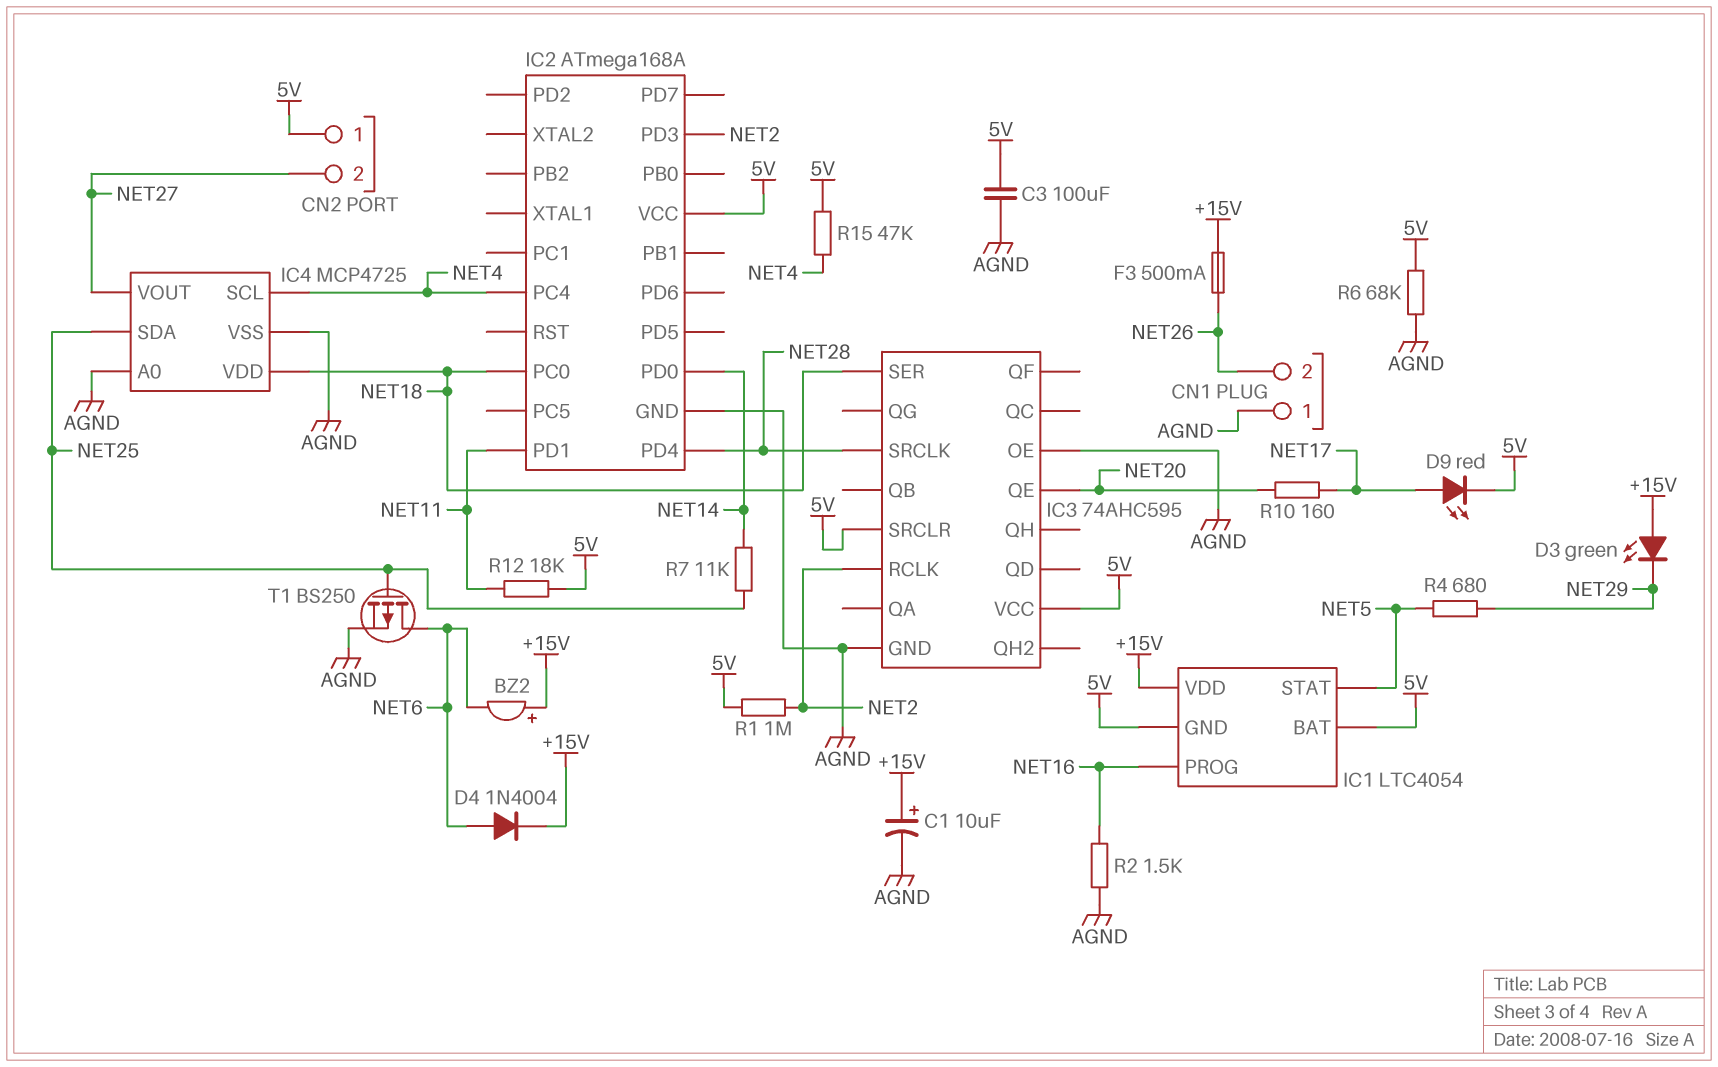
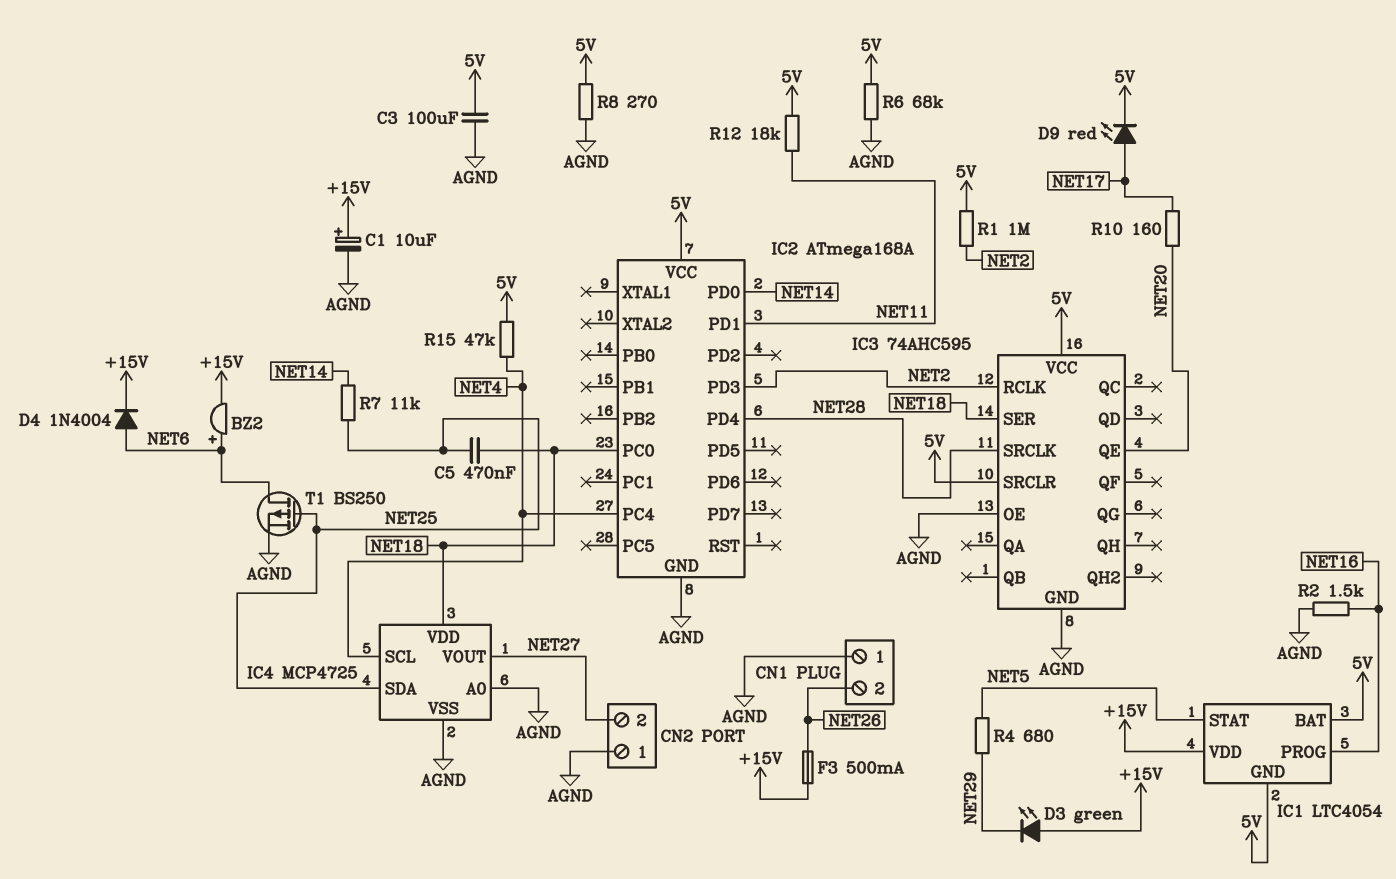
BZ2: buzzer (plus +15V, minus NET6) -> buzzer (plus NET6, minus +15V)
C5: none -> 470nF (NET18, NET25)
CN2 pin 1: 5V -> AGND
R8: none -> 270 (5V, AGND)

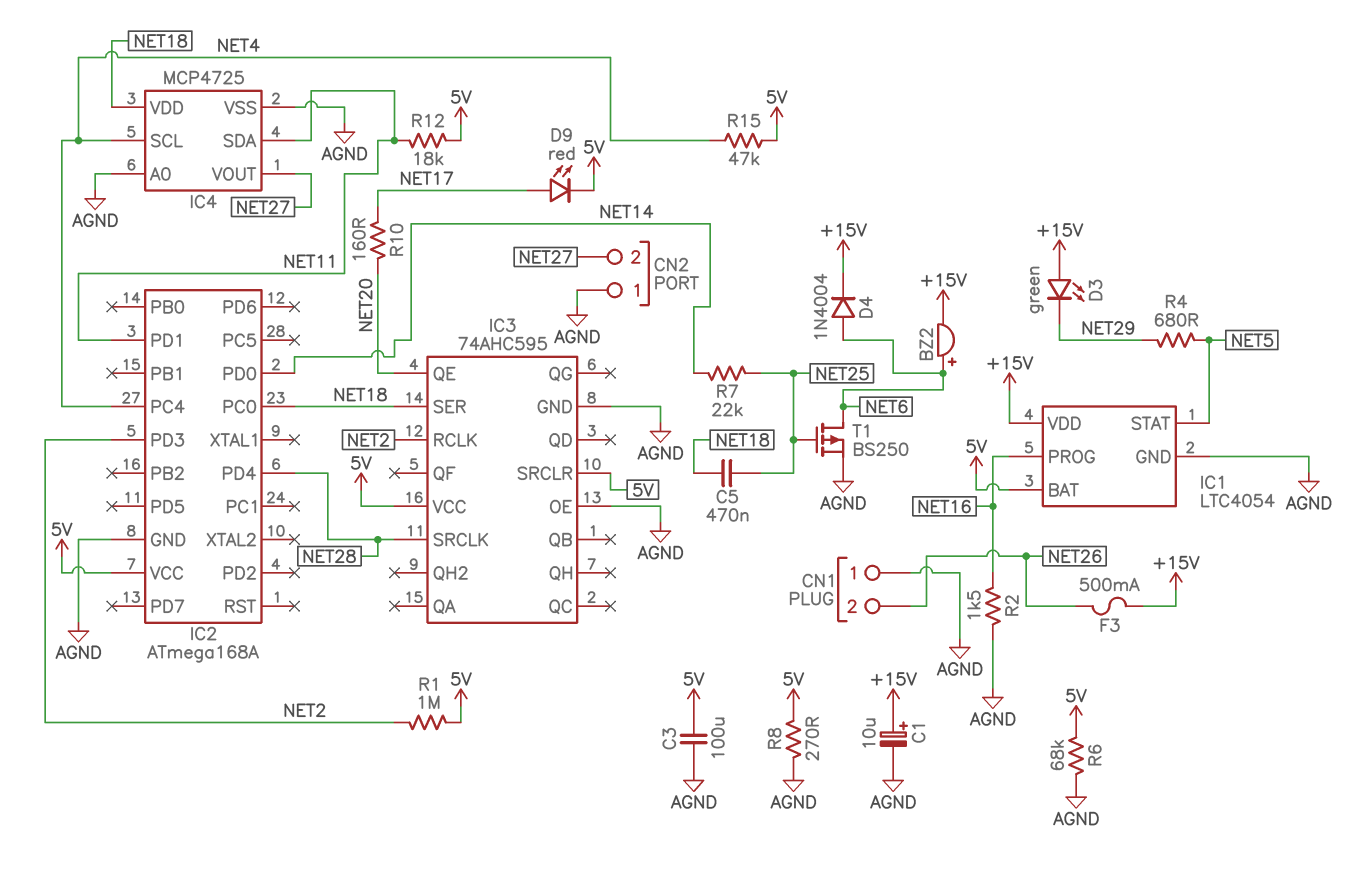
IC1 pin GND: 5V -> AGND
IC4 pin SDA: NET25 -> NET11
R7: 11k (NET14, NET25) -> 22k (NET14, NET25)

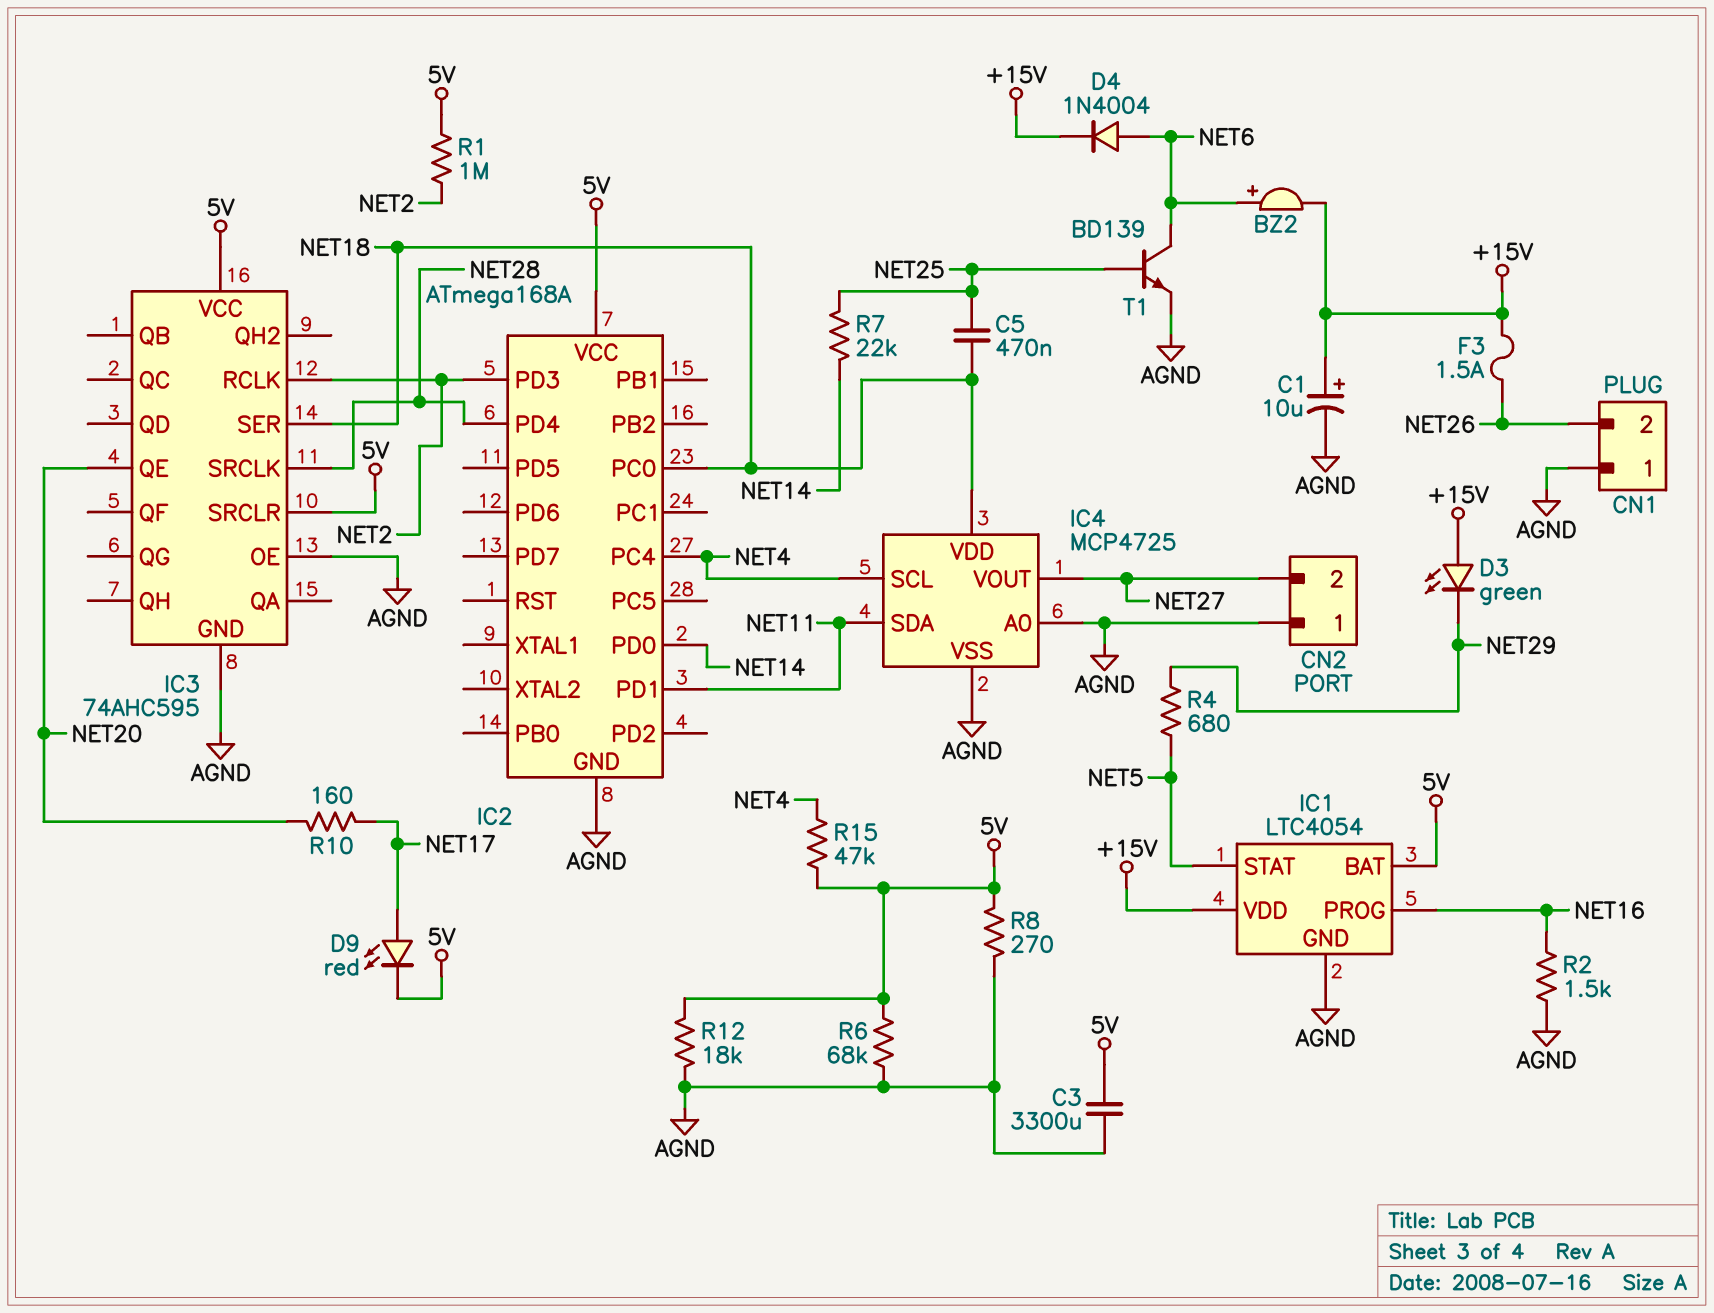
C3: 100uF (5V, AGND) -> 3300uF (5V, AGND)
F3: 500mA (+15V, NET26) -> 1.5A (+15V, NET26)
R12: 18k (5V, NET11) -> 18k (5V, AGND)
T1: PMOS BS250 (G NET25, D NET6, S AGND) -> NPN BD139 (B NET25, C NET6, E AGND)

